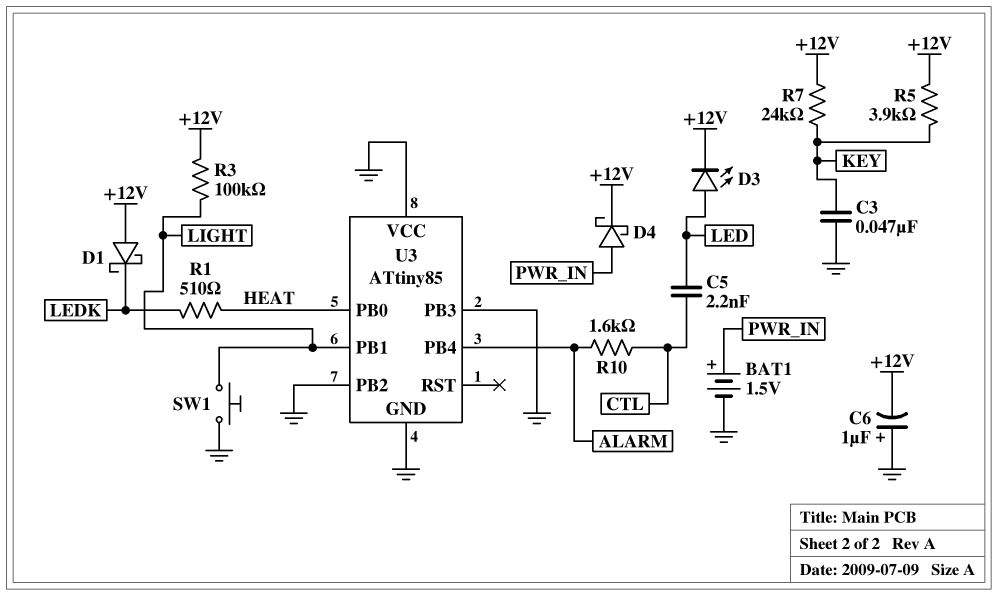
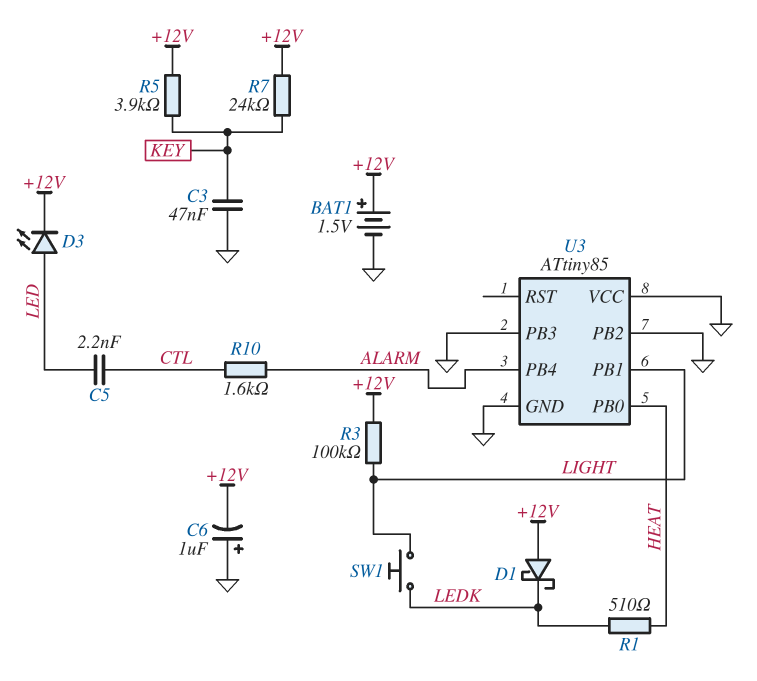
BAT1: 1.5V (plus PWR_IN, minus GND) -> 1.5V (plus +12V, minus GND)
D4: schottky (A PWR_IN, K +12V) -> none
SW1: button (GND, LIGHT) -> button (LEDK, LIGHT)

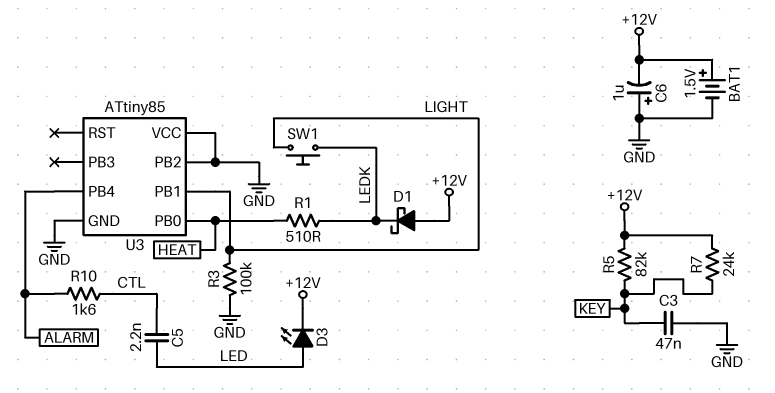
R3: 100k (+12V, LIGHT) -> 100k (GND, LIGHT)
R5: 3.9k (+12V, KEY) -> 82k (+12V, KEY)
U3 pin PB3: GND -> none

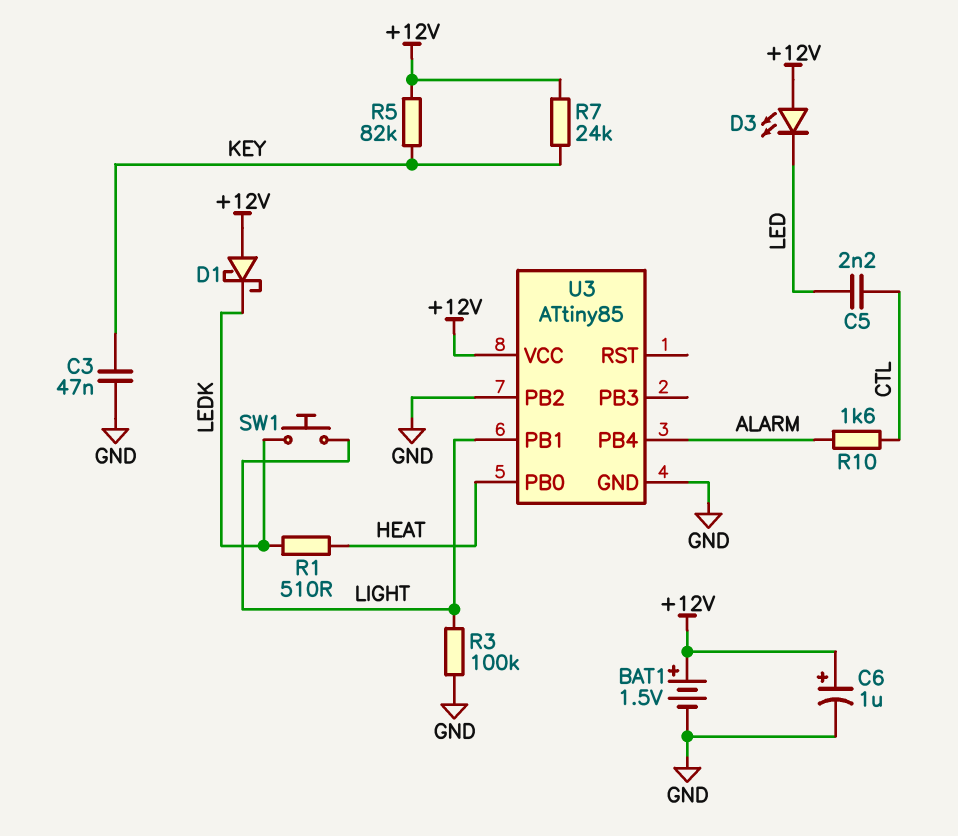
C6: 1uF (plus GND, minus +12V) -> 1uF (plus +12V, minus GND)
D3: LED (A LED, K +12V) -> LED (A +12V, K LED)
U3 pin VCC: GND -> +12V

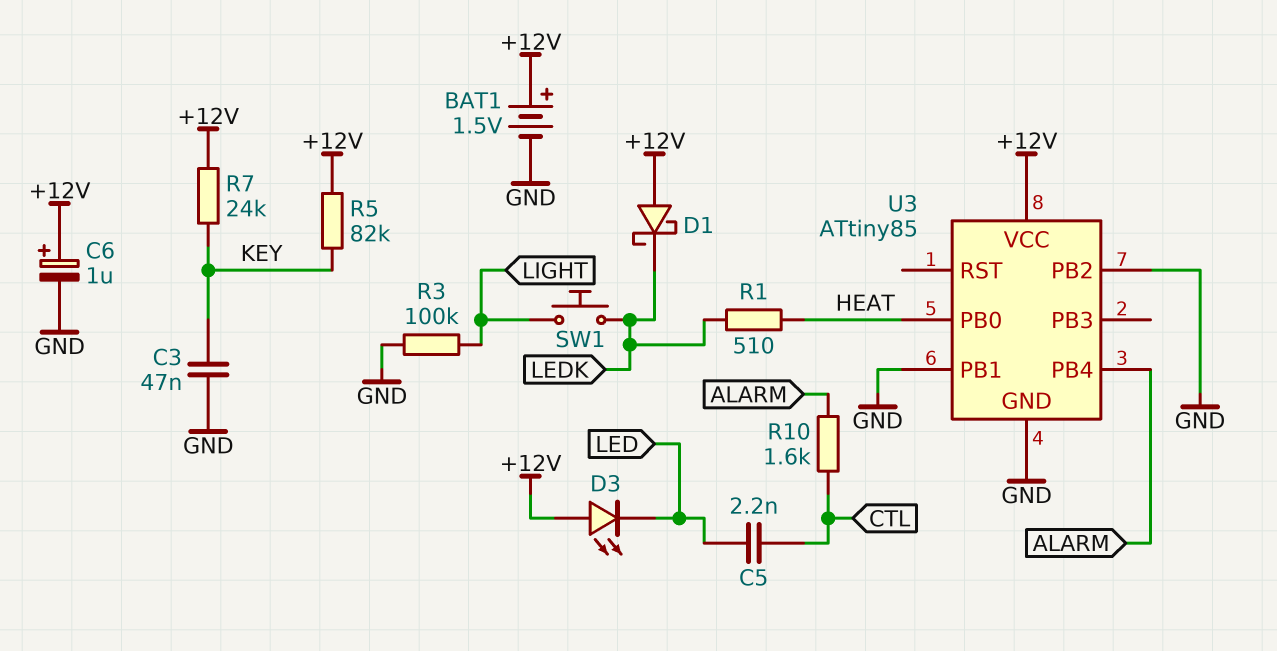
U3 pin PB1: LIGHT -> GND

